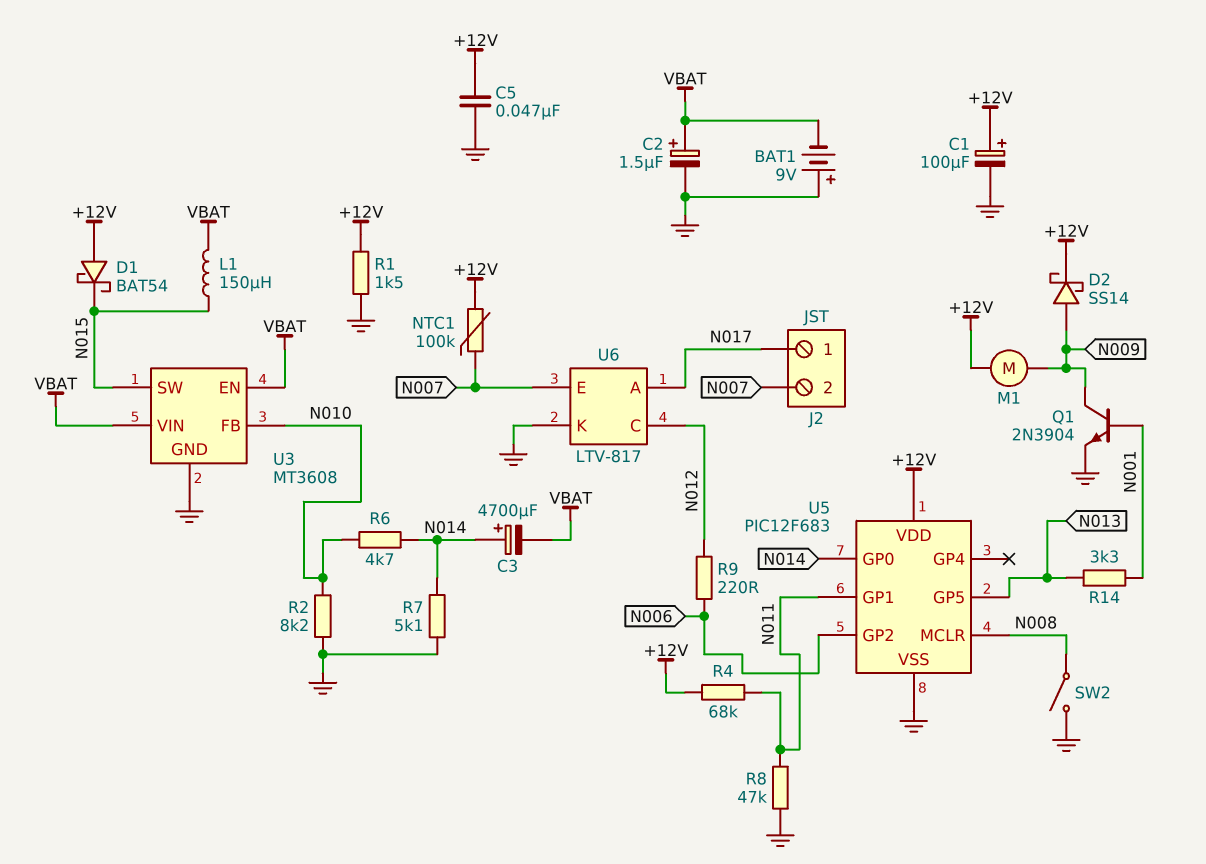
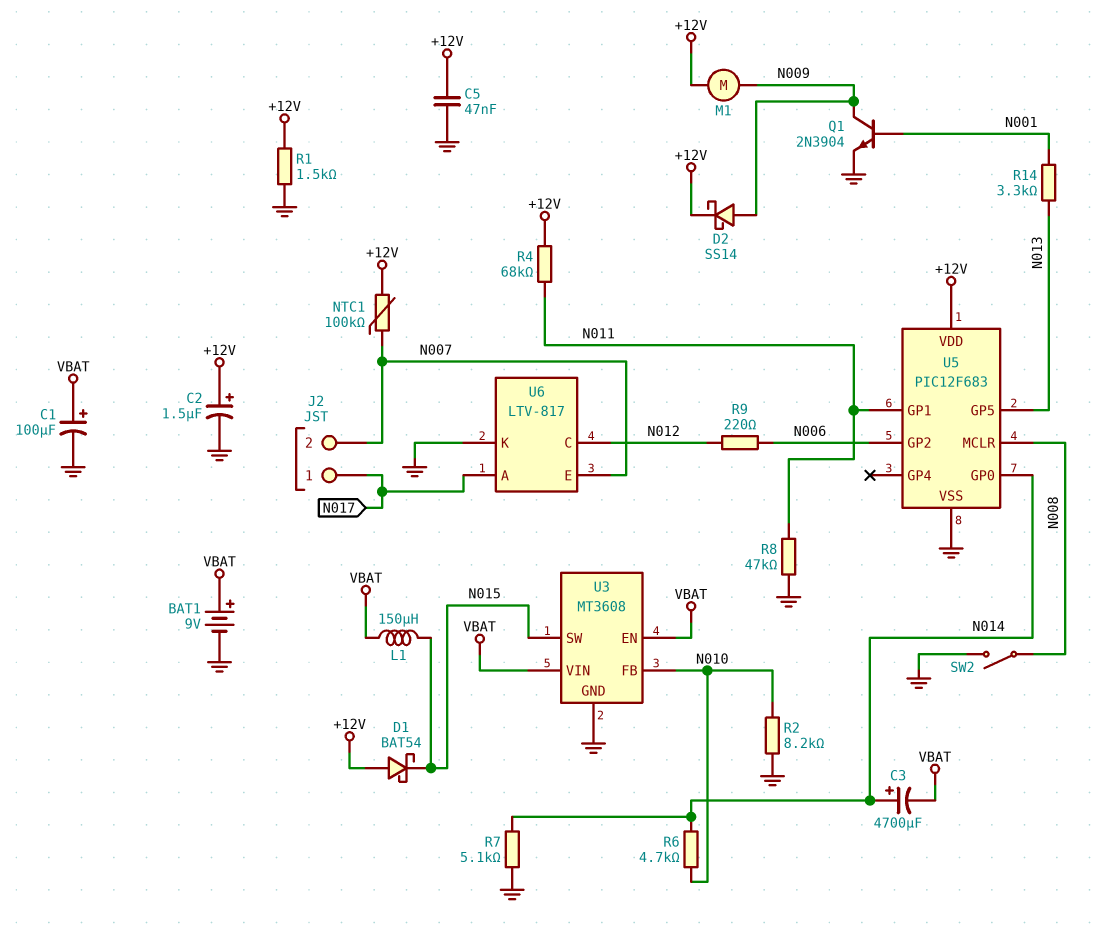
BAT1: 9V (plus GND, minus VBAT) -> 9V (plus VBAT, minus GND)
C1: 100uF (plus +12V, minus GND) -> 100uF (plus VBAT, minus GND)
C2: 1.5uF (plus VBAT, minus GND) -> 1.5uF (plus +12V, minus GND)

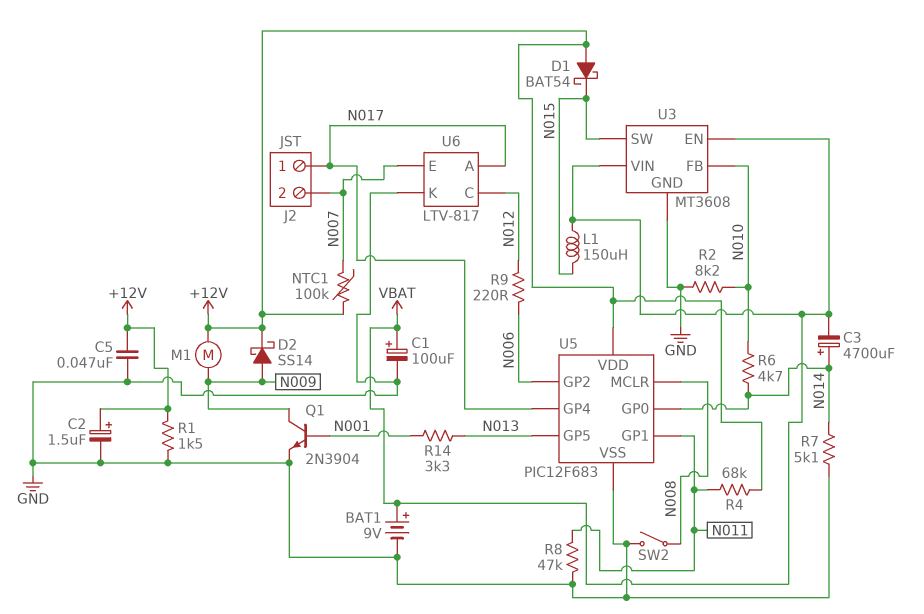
U5 pin GP4: none -> N017

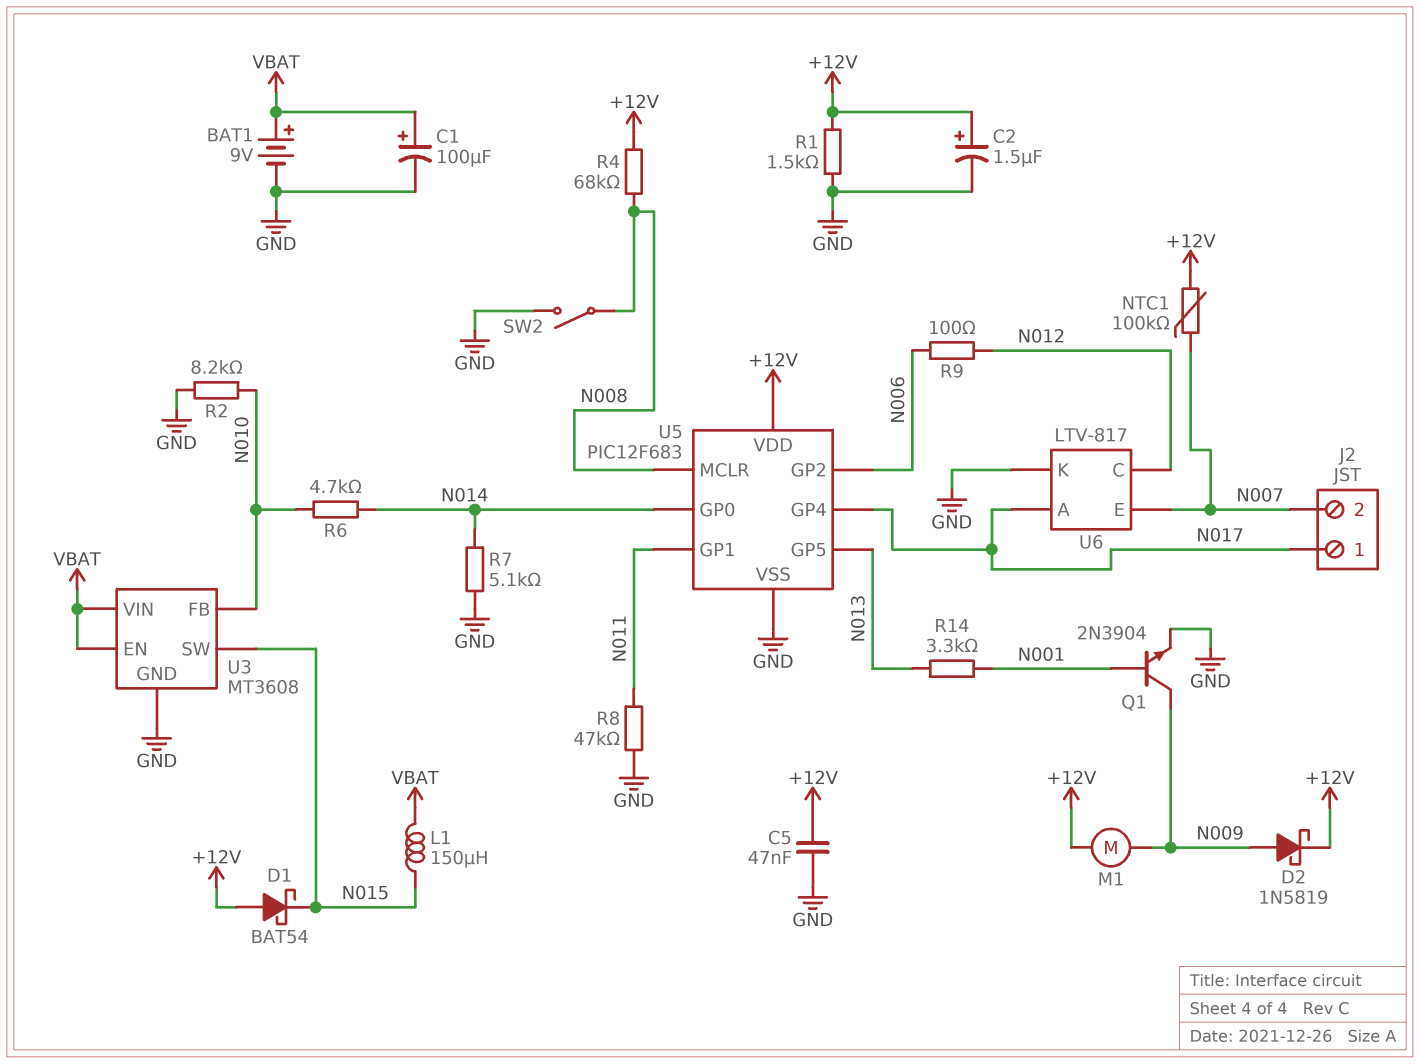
C3: 4700uF (plus N014, minus VBAT) -> none
D2: schottky SS14 (A N009, K +12V) -> schottky 1N5819 (A N009, K +12V)
R4: 68k (+12V, N011) -> 68k (+12V, N008)
R9: 220 (N006, N012) -> 100 (N006, N012)

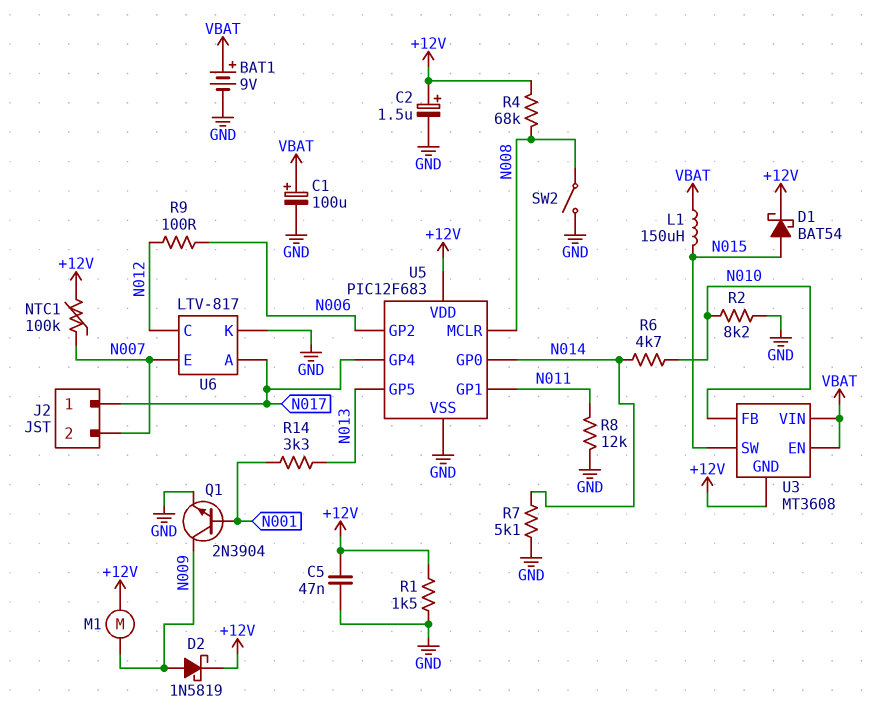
D1: schottky BAT54 (A +12V, K N015) -> schottky BAT54 (A N015, K +12V)
R8: 47k (GND, N011) -> 12k (GND, N011)
U3 pin GND: GND -> +12V

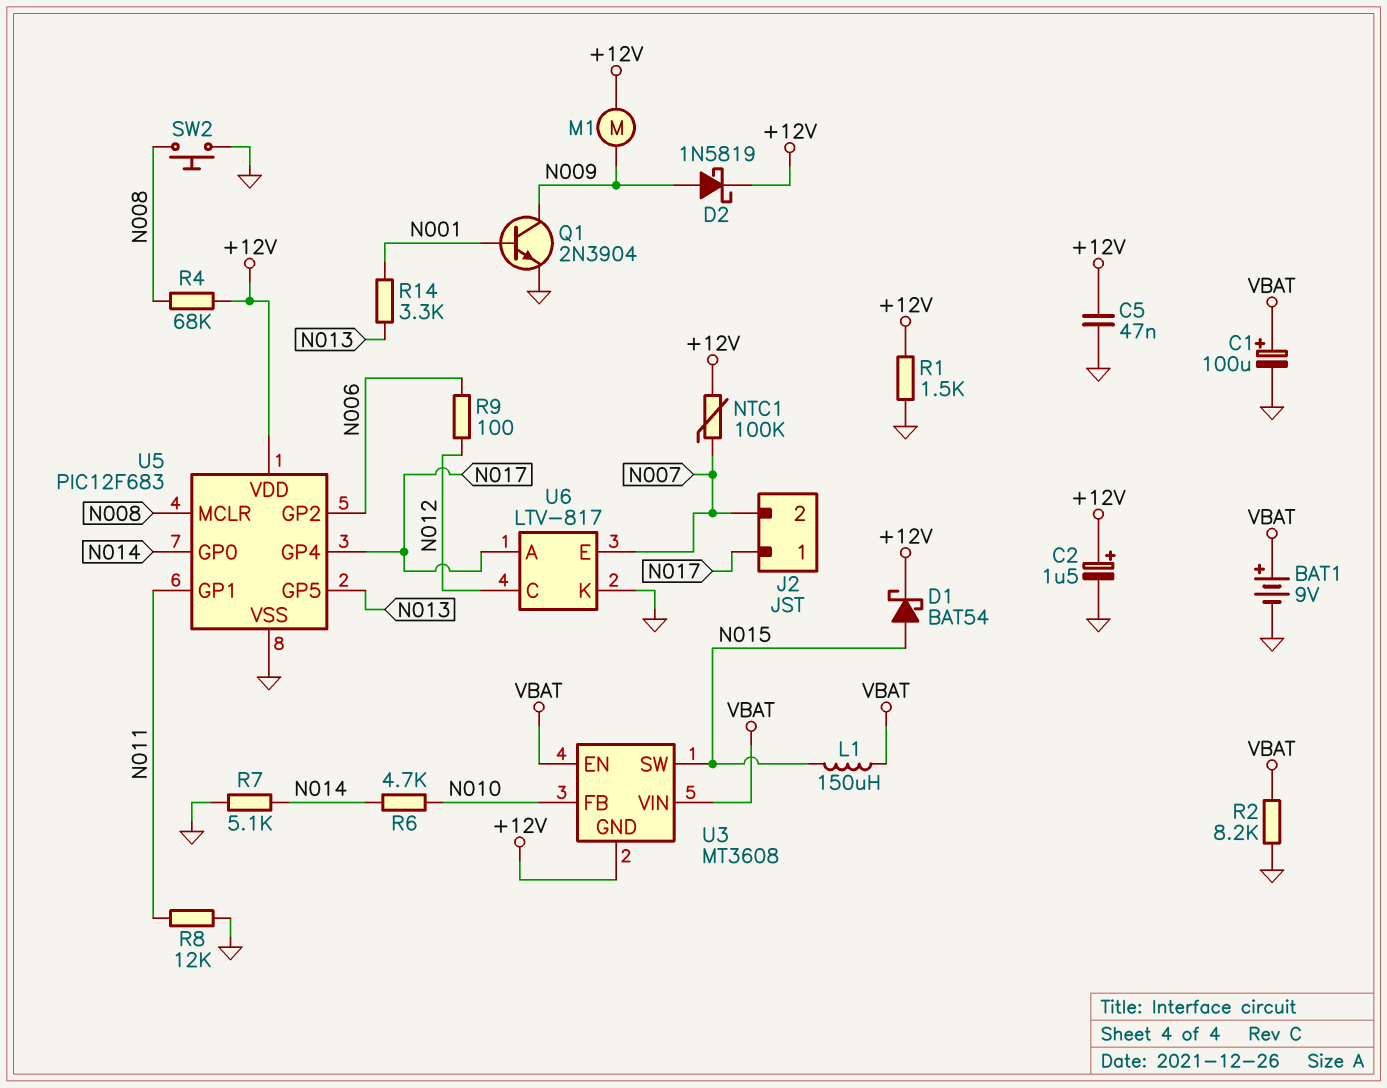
R2: 8.2k (GND, N010) -> 8.2k (GND, VBAT)
SW2: switch (GND, N008) -> button (GND, N008)

